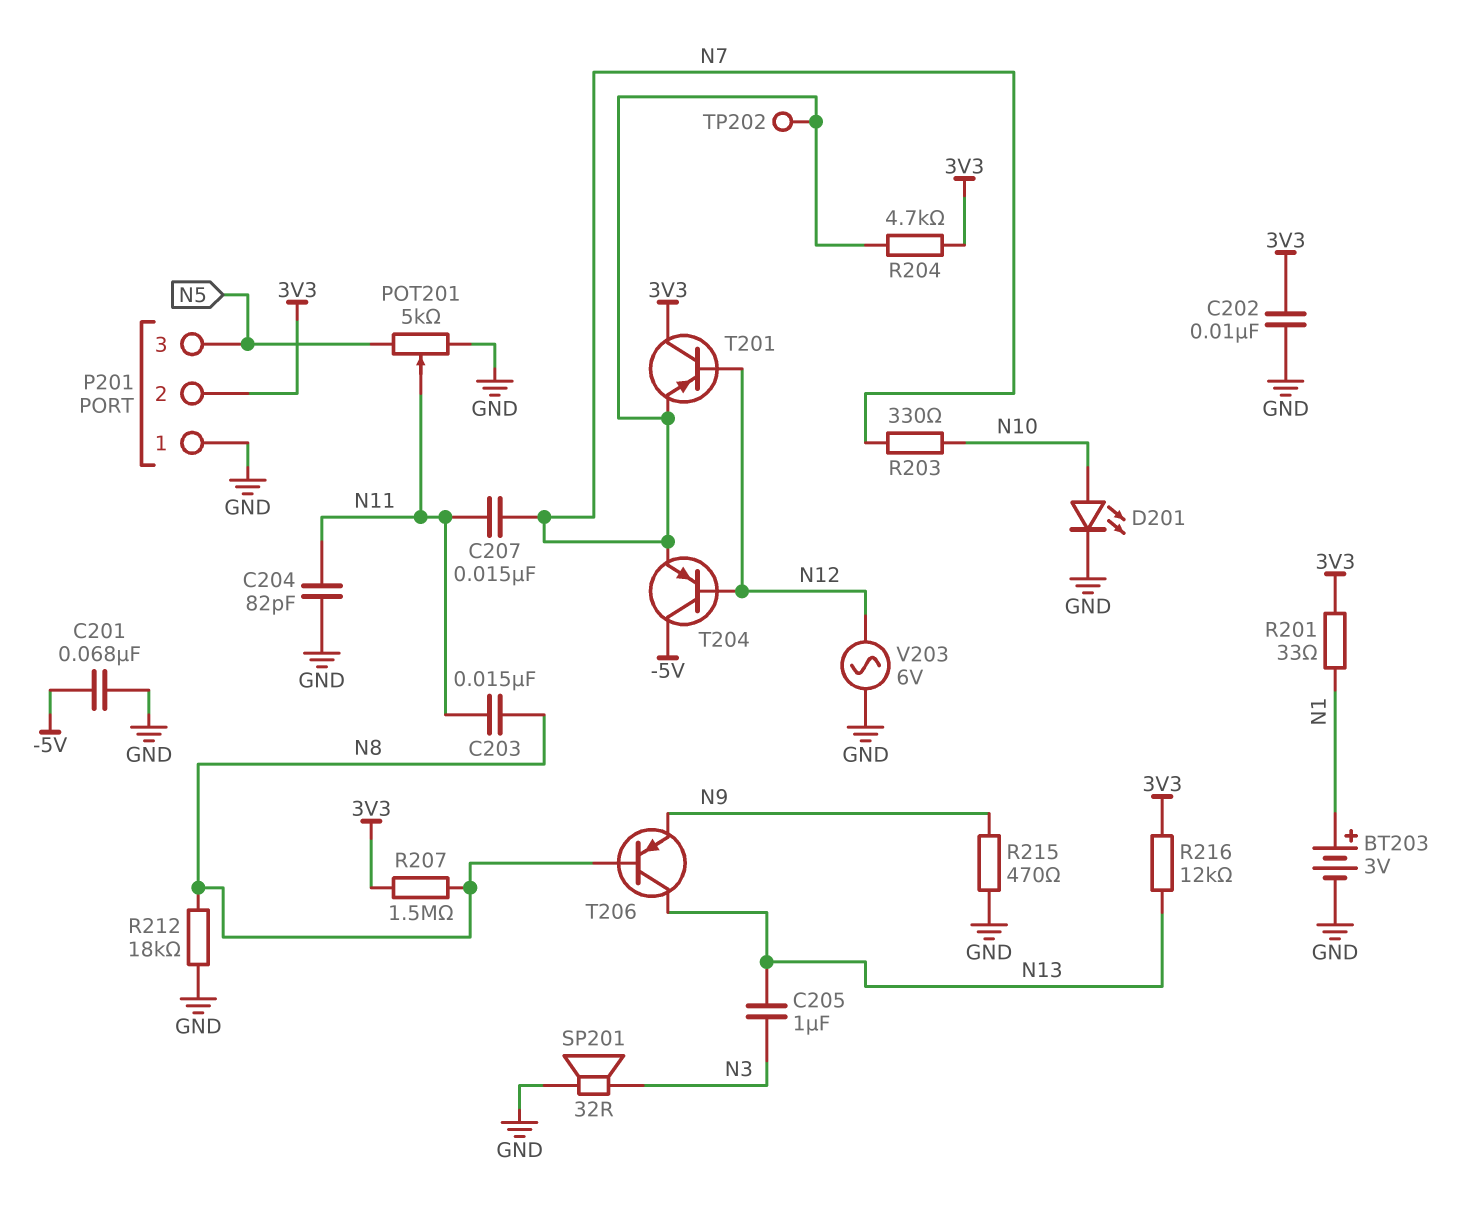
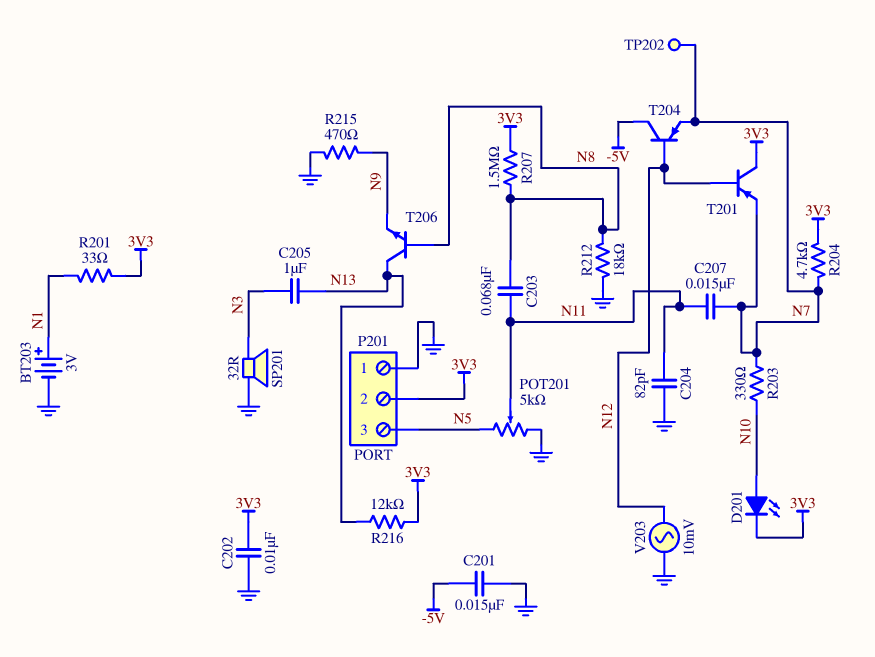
C201: 68nF (-5V, GND) -> 15nF (-5V, GND)
C203: 15nF (N8, N11) -> 68nF (N8, N11)
D201: LED (A N10, K GND) -> LED (A N10, K 3V3)
T206: PNP (B N8, C N13, E N9) -> NPN (B N8, C N13, E N9)
V203: AC 6V (GND, N12) -> AC 10mV (GND, N12)

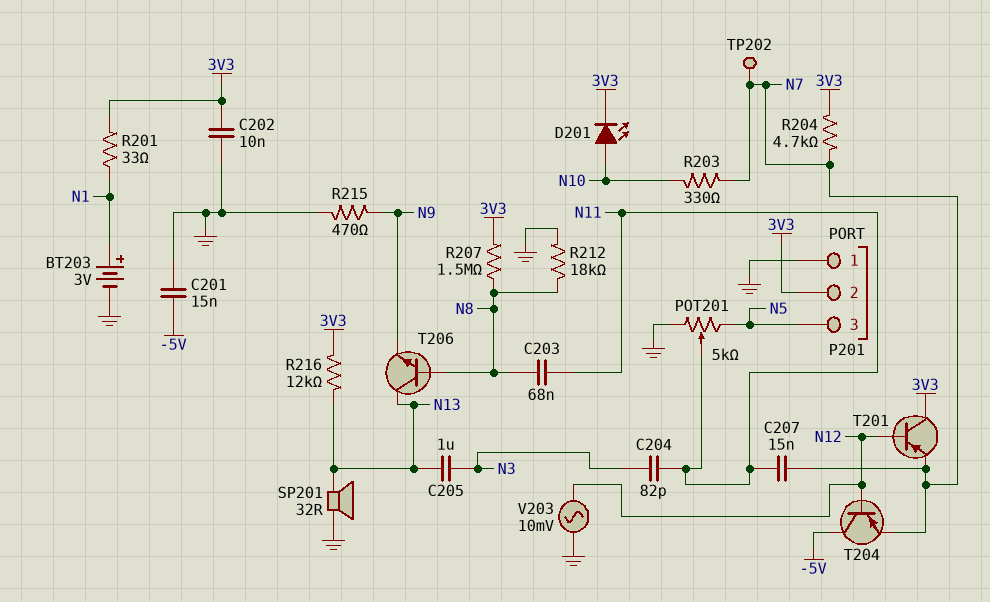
C204: 82pF (GND, N11) -> 82pF (N3, N11)
SP201: speaker 32R (GND, N3) -> speaker 32R (GND, N13)

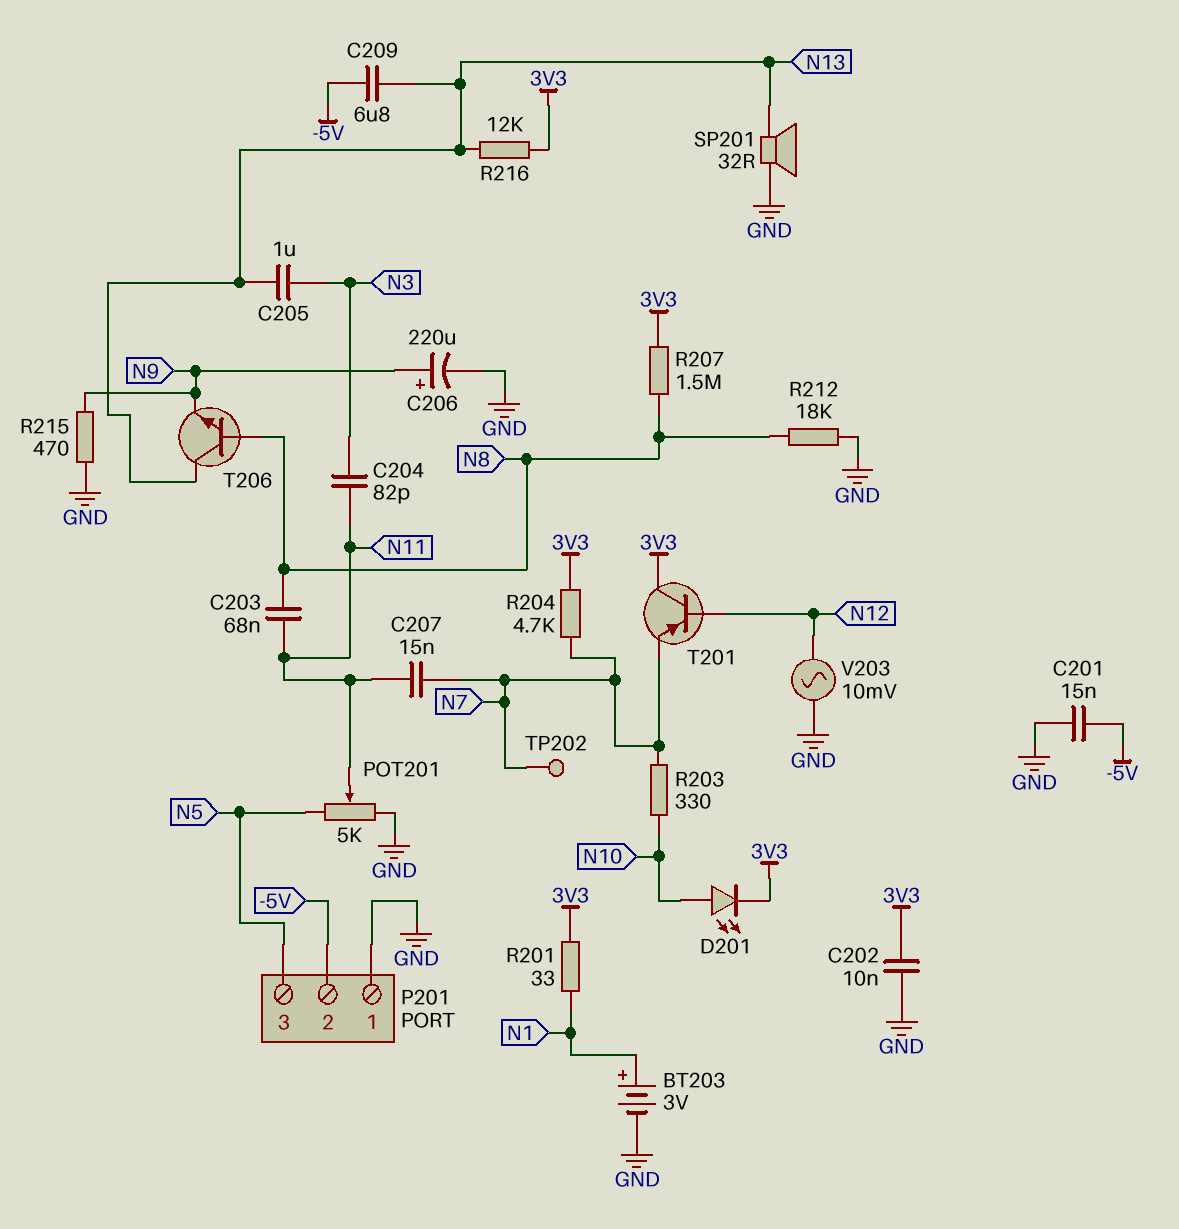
C206: none -> 220uF (plus N9, minus GND)
C209: none -> 6.8uF (-5V, N13)
P201 pin 2: 3V3 -> -5V
T204: PNP (B N12, C -5V, E N7) -> none

